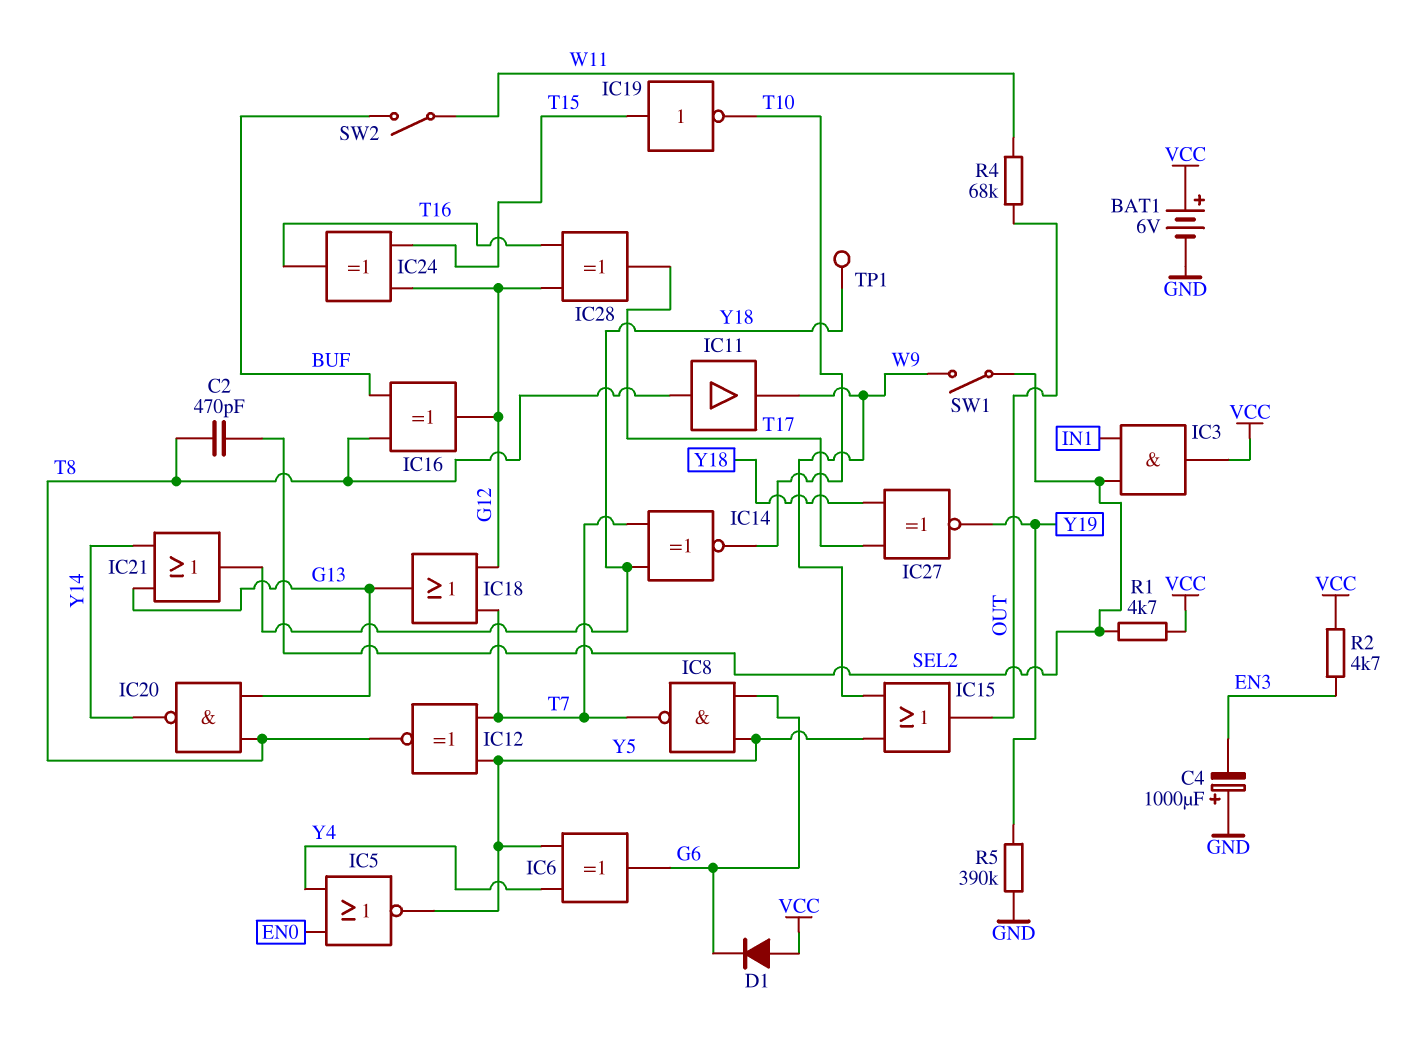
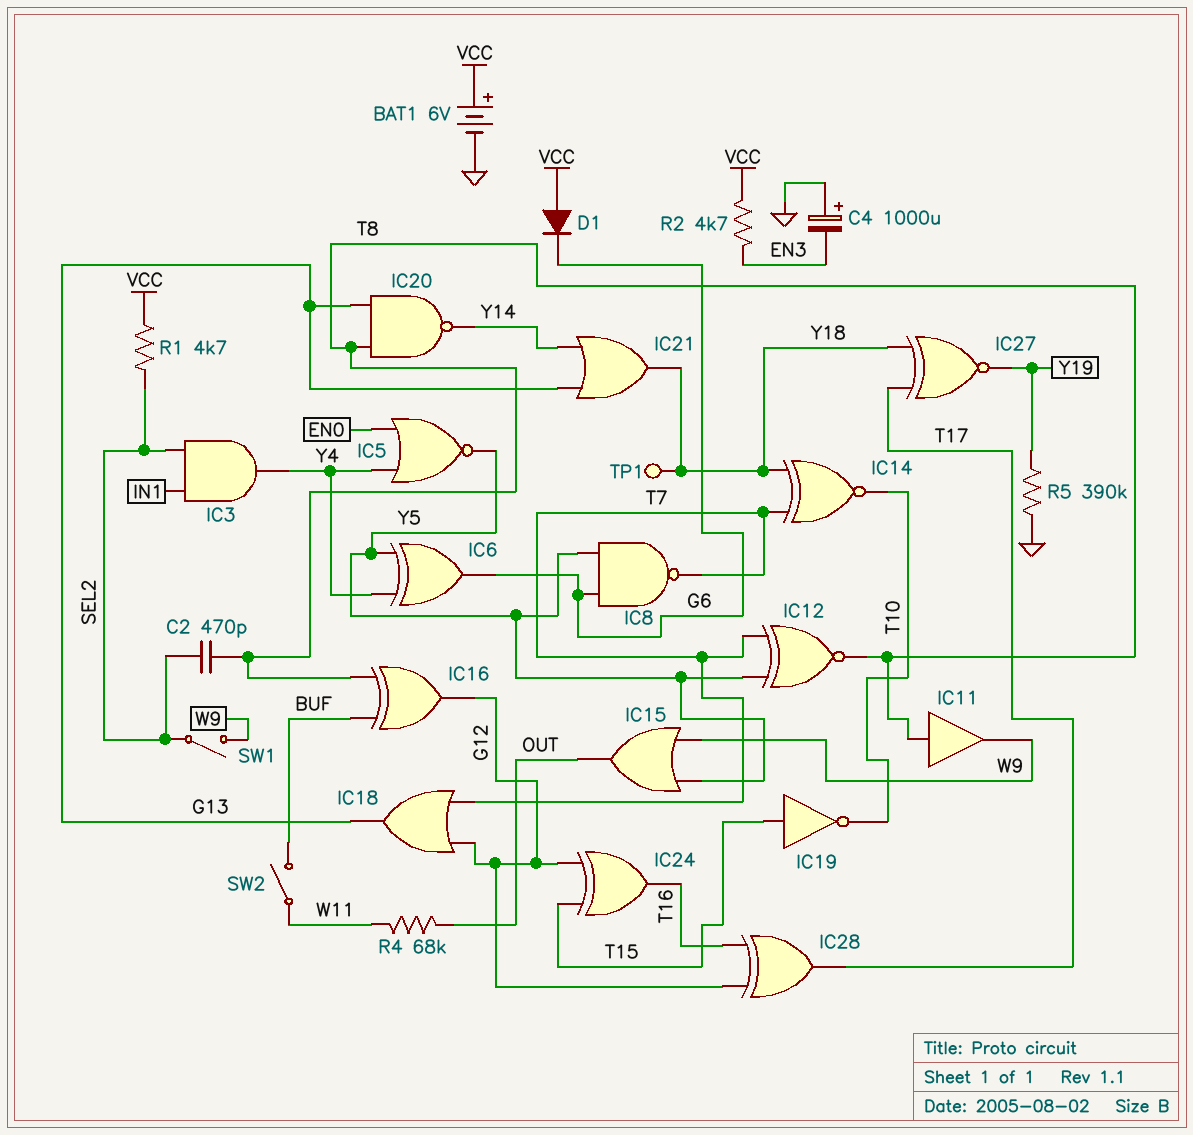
IC3: AND (in IN1, in SEL2, out VCC) -> AND (in IN1, in SEL2, out Y4)

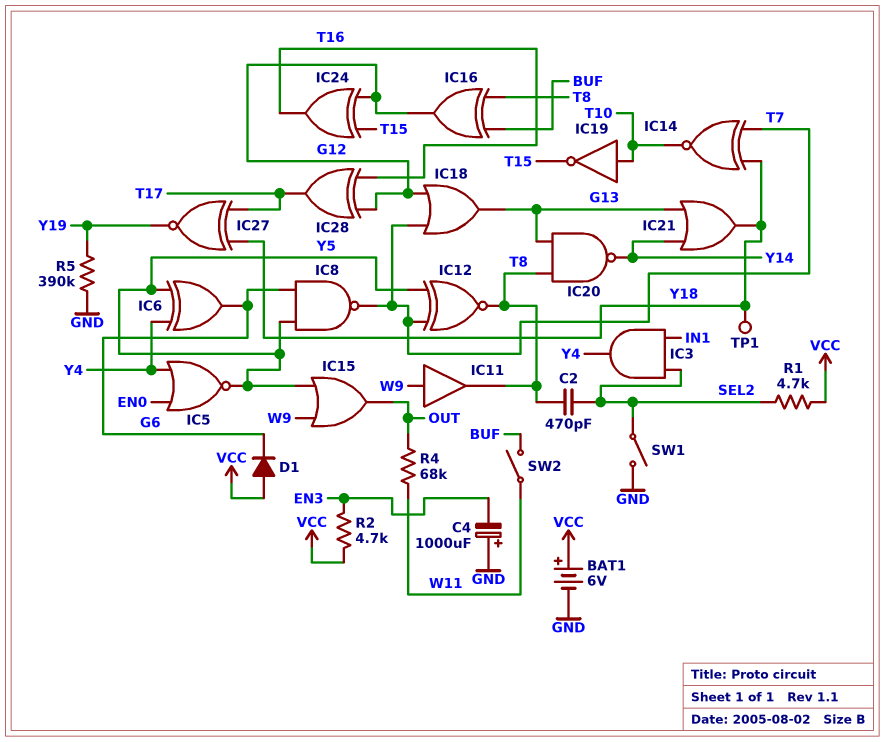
IC11: buffer (in T8, out W9) -> buffer (in W9, out T8)
IC19: NOT (in T15, out T10) -> NOT (in T10, out T15)
SW1: switch (SEL2, W9) -> switch (GND, SEL2)

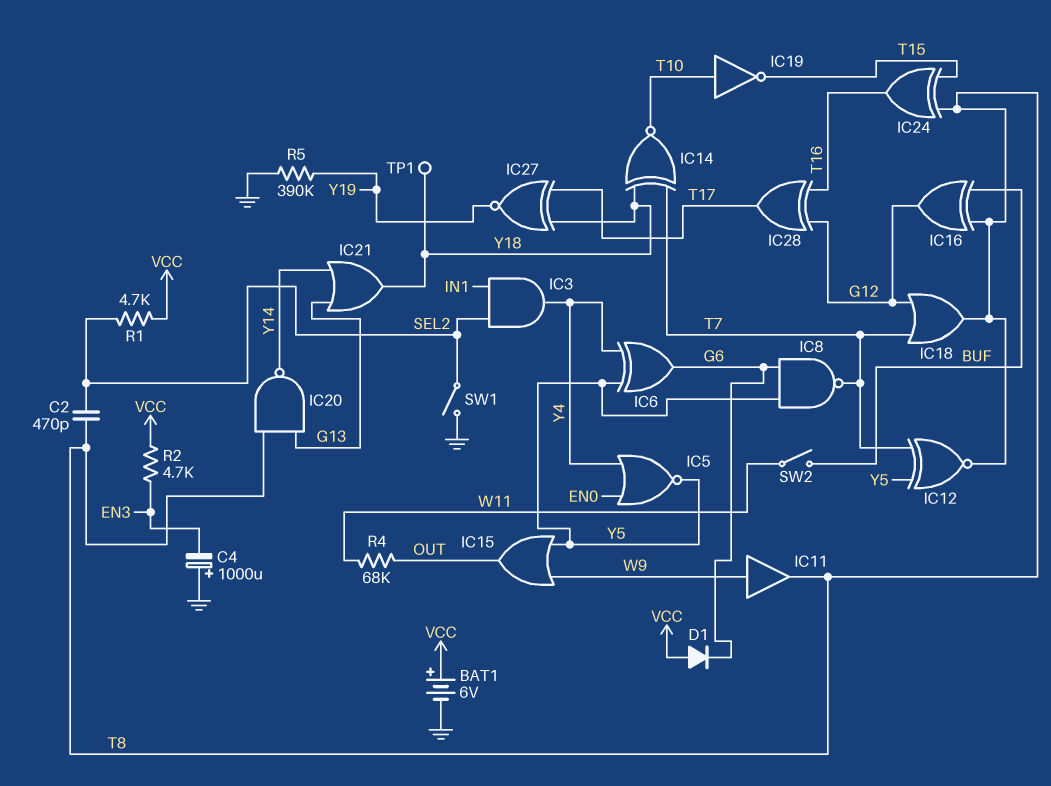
IC18: OR (in G12, in T7, out G13) -> OR (in G12, in T7, out T8)
IC24: XOR (in G12, in T15, out T16) -> XOR (in T8, in T15, out T16)

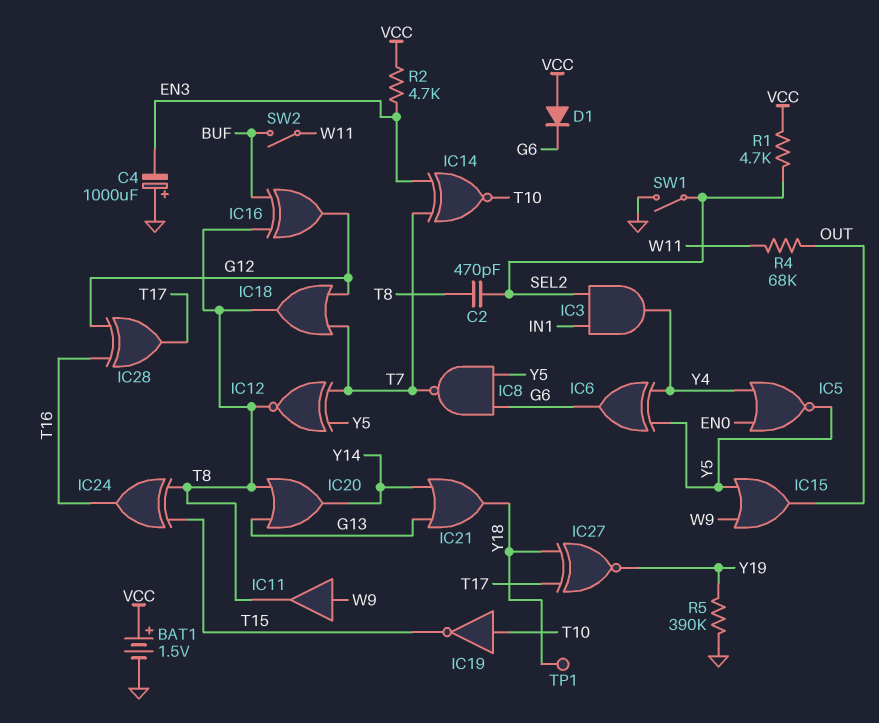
BAT1: 6V (plus VCC, minus GND) -> 1.5V (plus VCC, minus GND)
IC14: XNOR (in T7, in Y18, out T10) -> XNOR (in EN3, in T7, out T10)
IC20: NAND (in G13, in T8, out Y14) -> OR (in G13, in T8, out Y14)

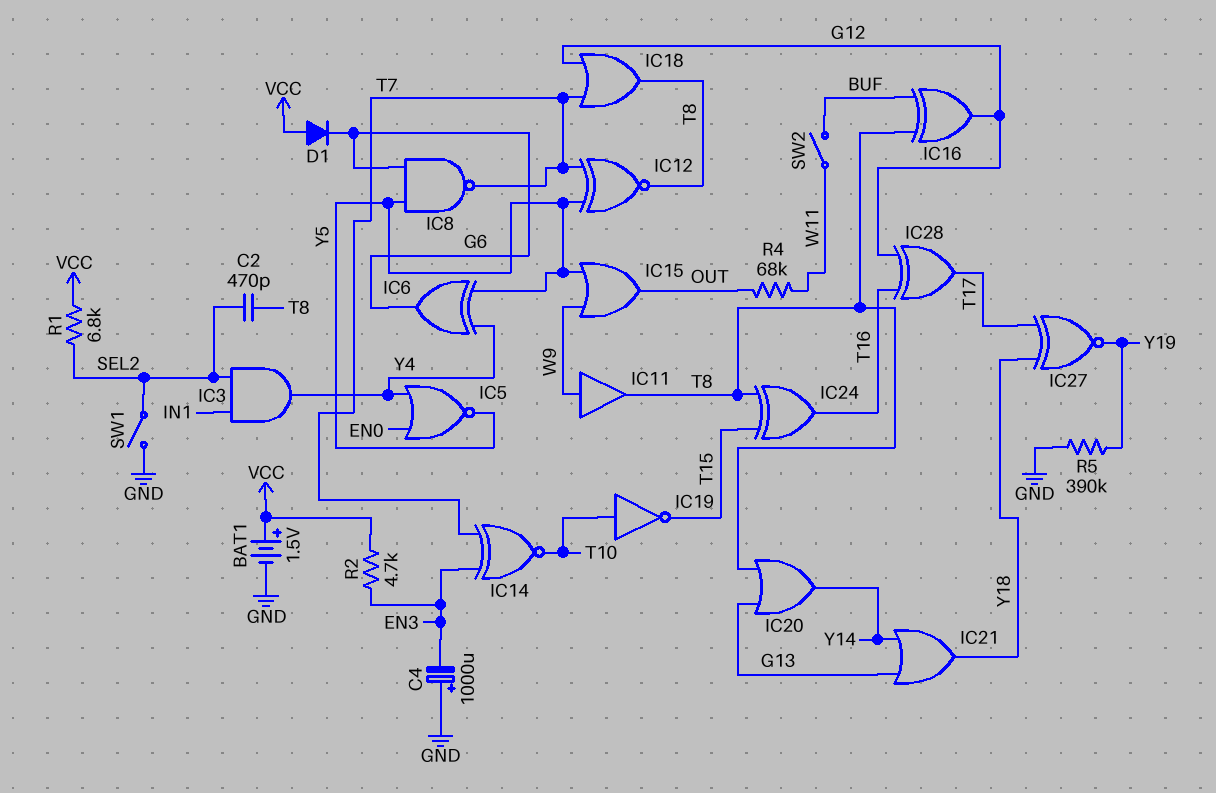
R1: 4.7k (SEL2, VCC) -> 6.8k (SEL2, VCC)
TP1: test point (Y18) -> none

